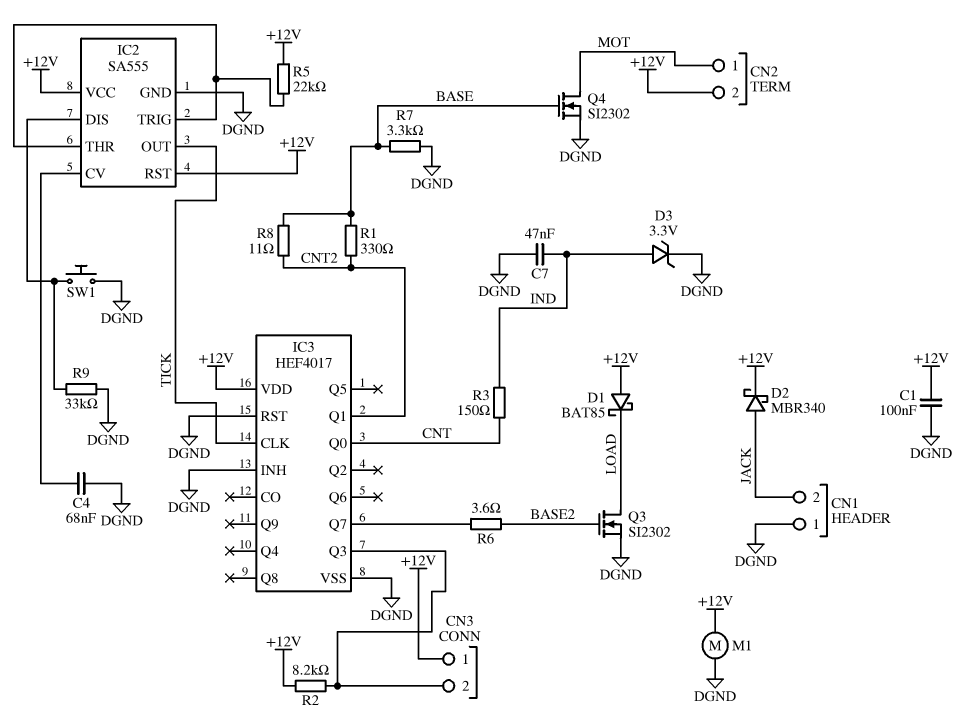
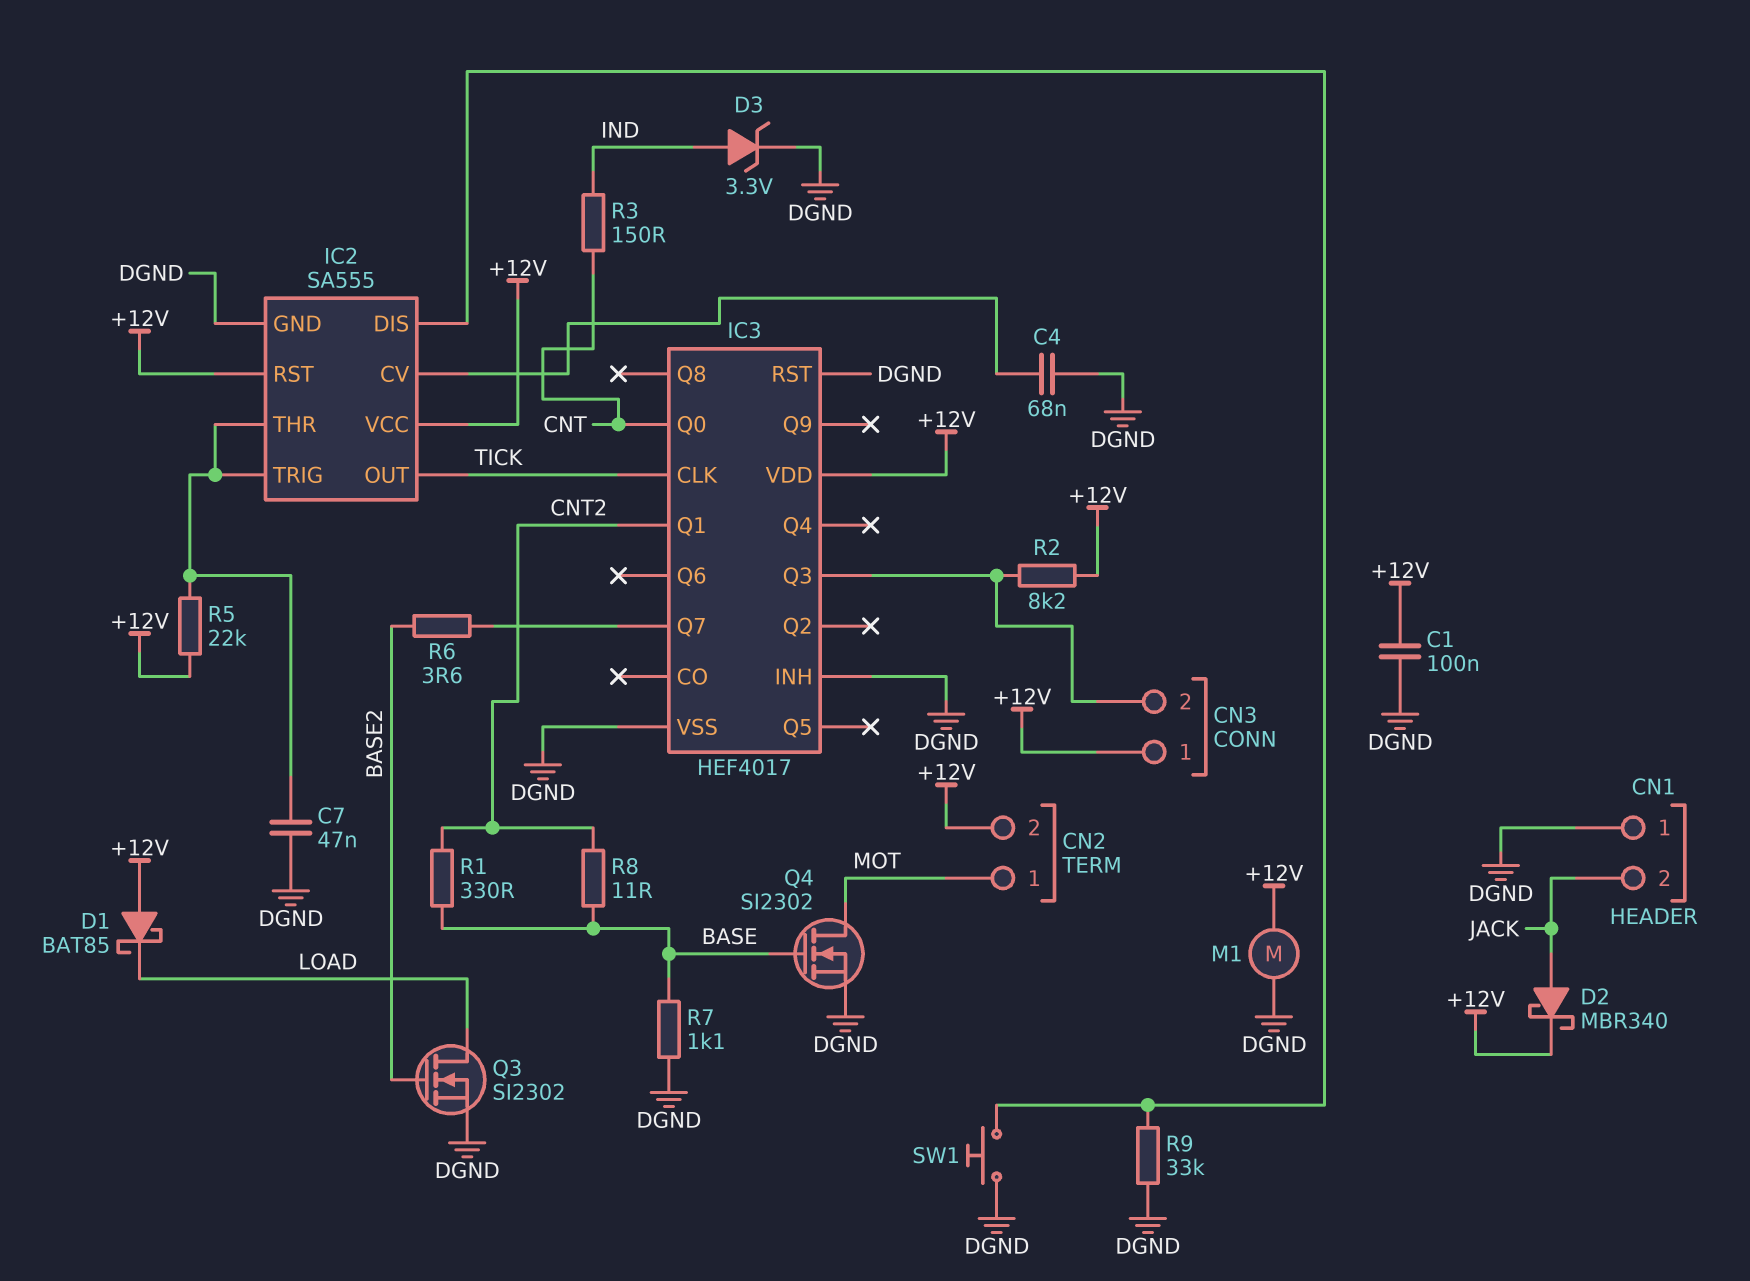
C7: 47nF (DGND, IND) -> 47nF (DGND, IC2/THR)
R7: 3.3k (BASE, DGND) -> 1.1k (BASE, DGND)

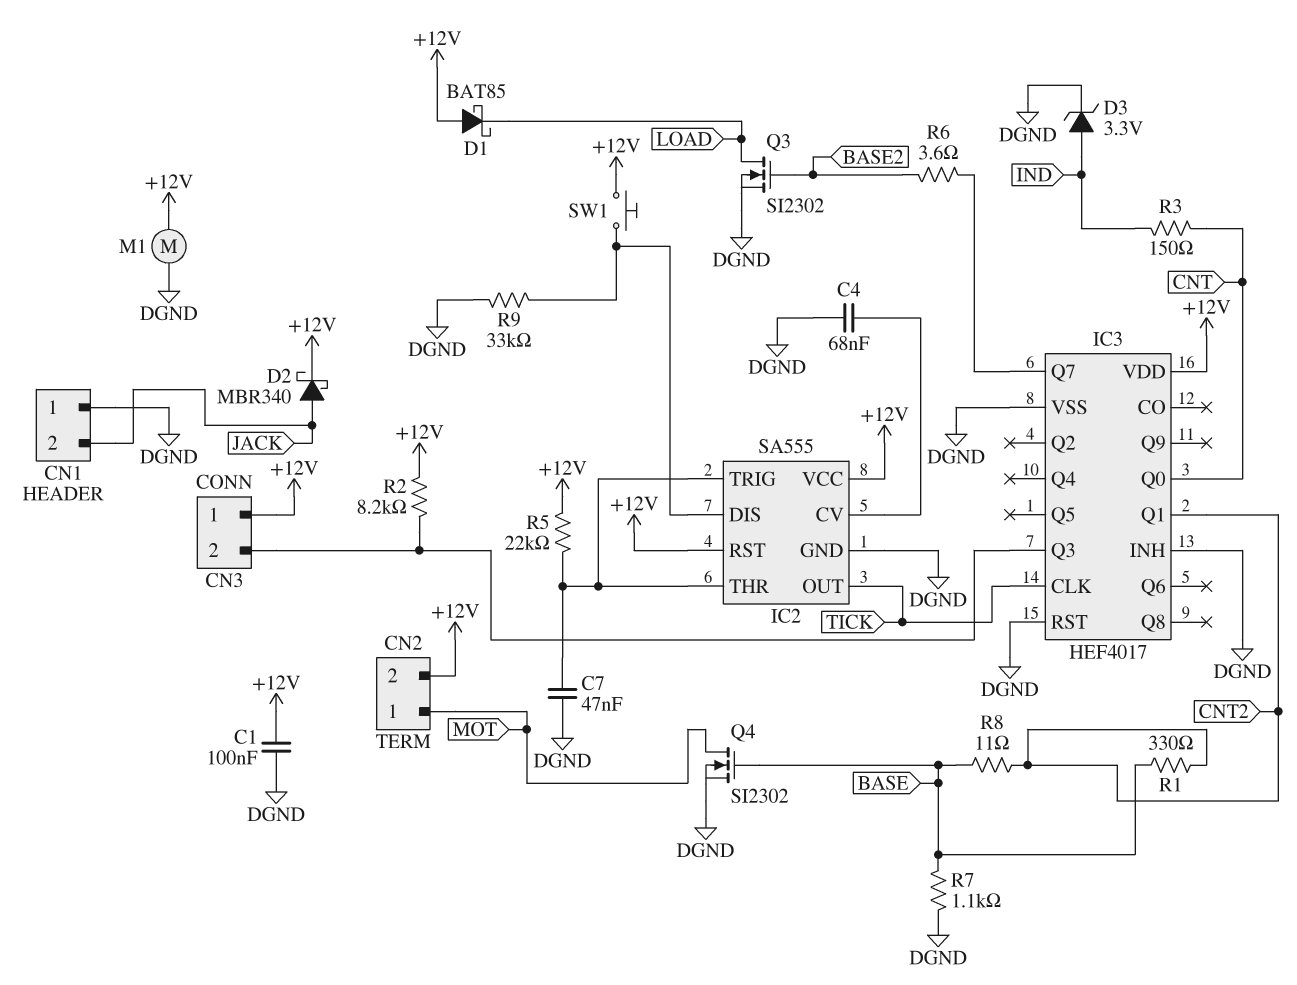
SW1: button (DGND, IC2/DIS) -> button (+12V, IC2/DIS)

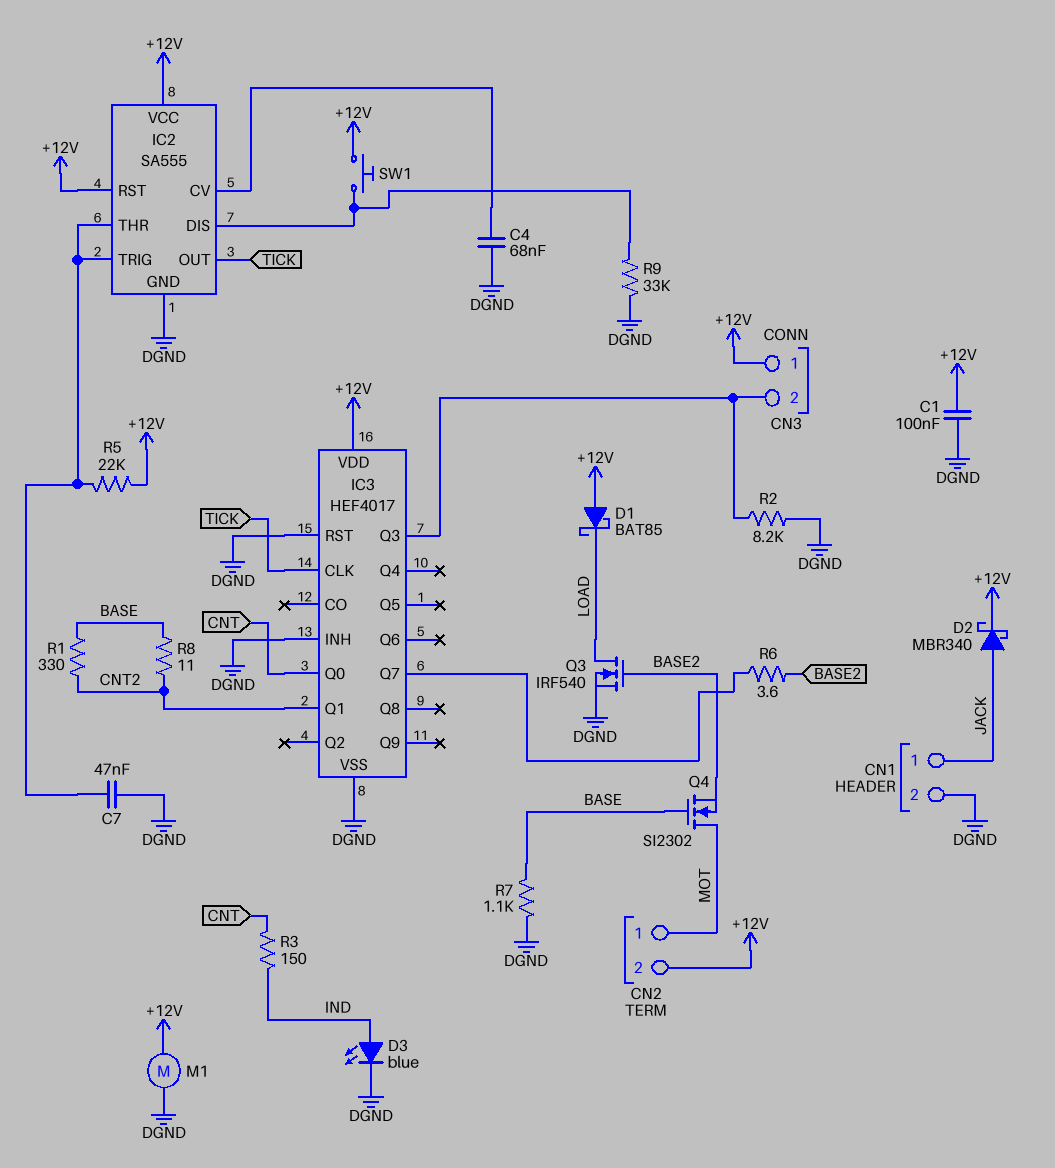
CN1 pin 1: DGND -> JACK
CN1 pin 2: JACK -> DGND
D3: zener 3.3V (A IND, K DGND) -> LED blue (A IND, K DGND)
Q3: NMOS SI2302 (G BASE2, D LOAD, S DGND) -> NMOS IRF540 (G BASE2, D LOAD, S DGND)
Q4: NMOS SI2302 (G BASE, D MOT, S DGND) -> NMOS SI2302 (G BASE, D MOT, S BASE2)
R2: 8.2k (+12V, CN3/2) -> 8.2k (CN3/2, DGND)

